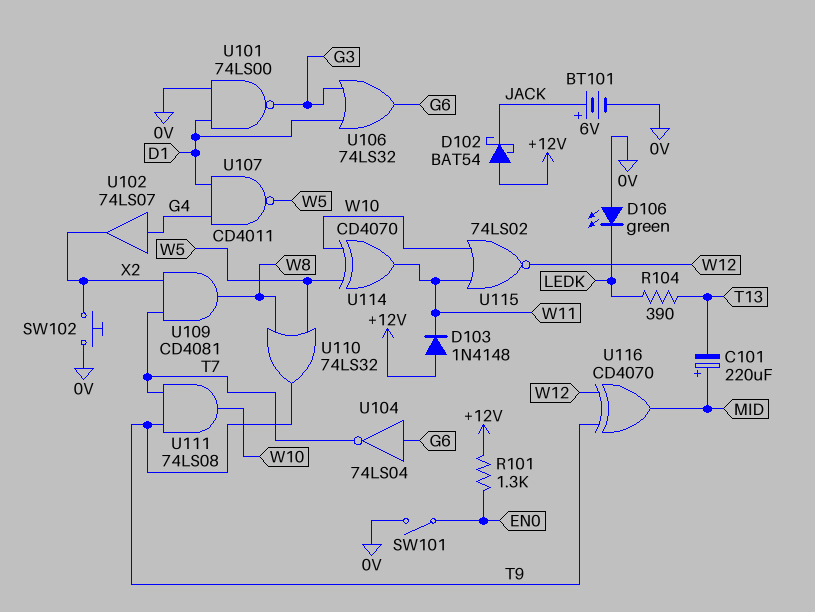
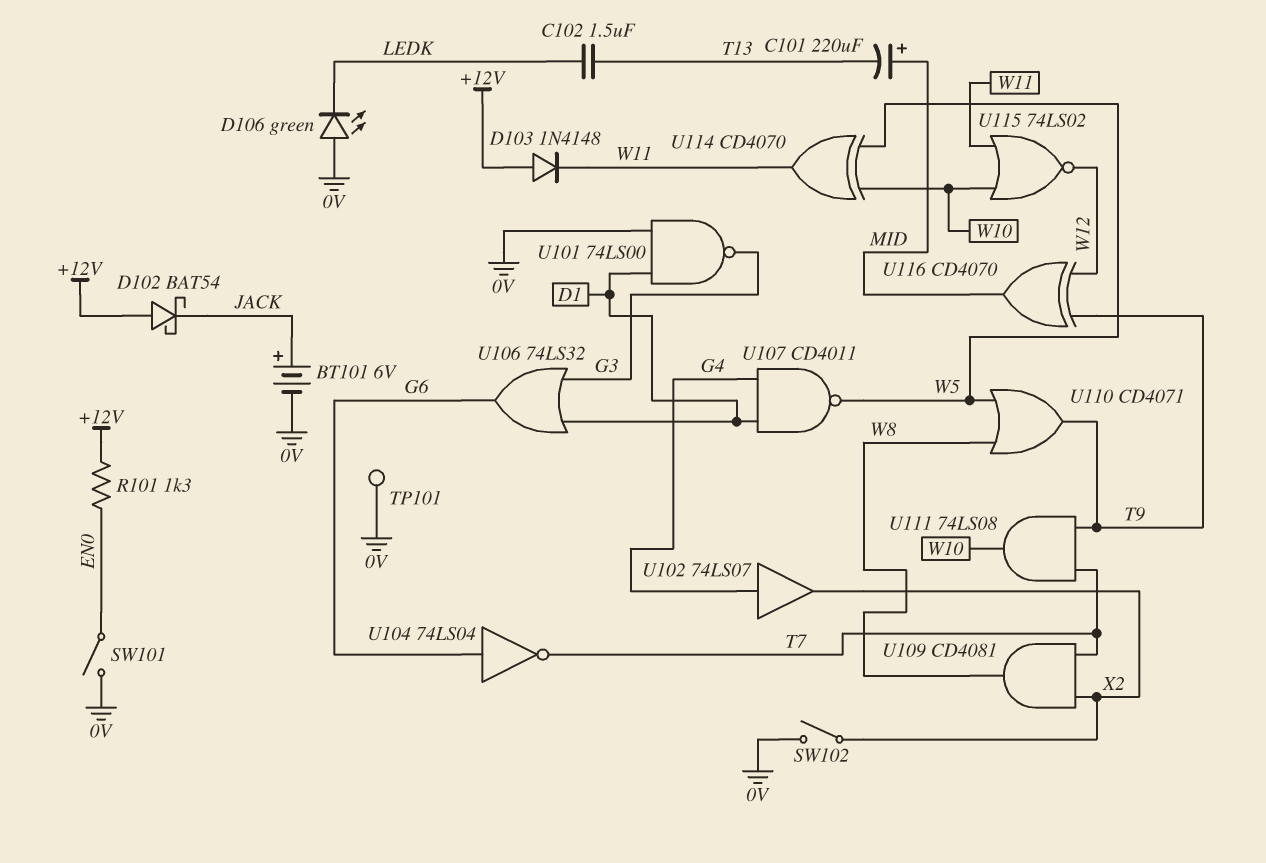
C102: none -> 1.5uF (LEDK, T13)
R104: 390 (LEDK, T13) -> none
SW102: button (0V, X2) -> switch (0V, X2)
TP101: none -> test point (0V)
U110: OR 74LS32 (in W5, in W8, out T9) -> OR CD4071 (in W5, in W8, out T9)

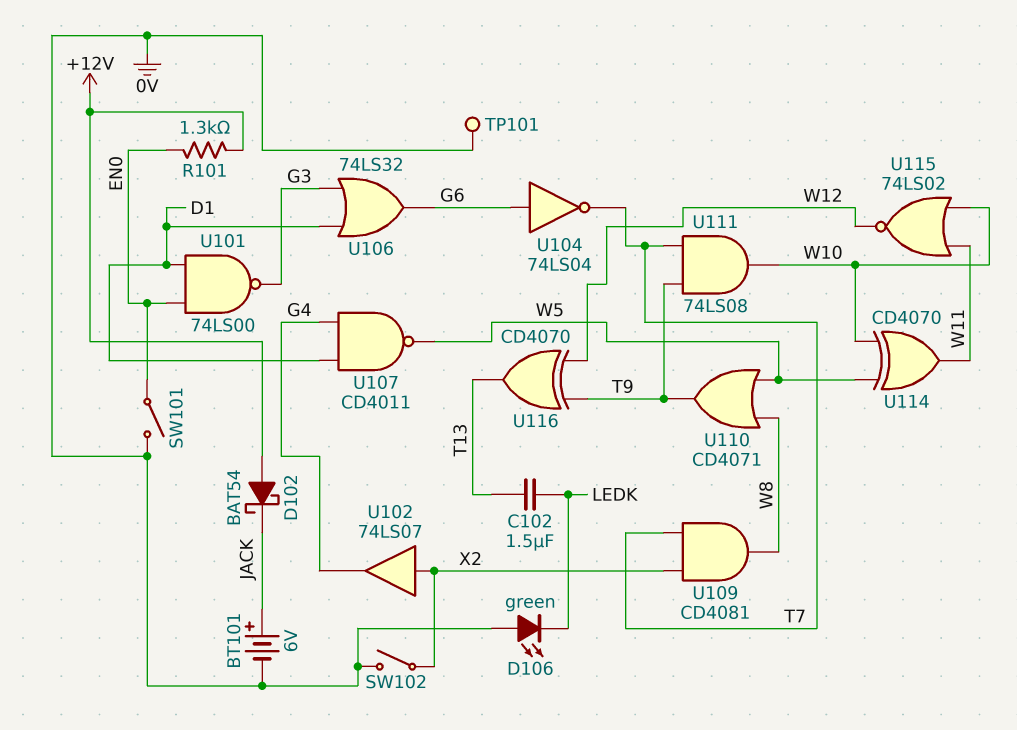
C101: 220uF (plus MID, minus T13) -> none
D103: diode 1N4148 (A +12V, K W11) -> none
U101: NAND 74LS00 (in 0V, in D1, out G3) -> NAND 74LS00 (in D1, in EN0, out G3)
U102: buffer 74LS07 (in G4, out X2) -> buffer 74LS07 (in X2, out G4)
U116: XOR CD4070 (in T9, in W12, out MID) -> XOR CD4070 (in T9, in W12, out T13)

